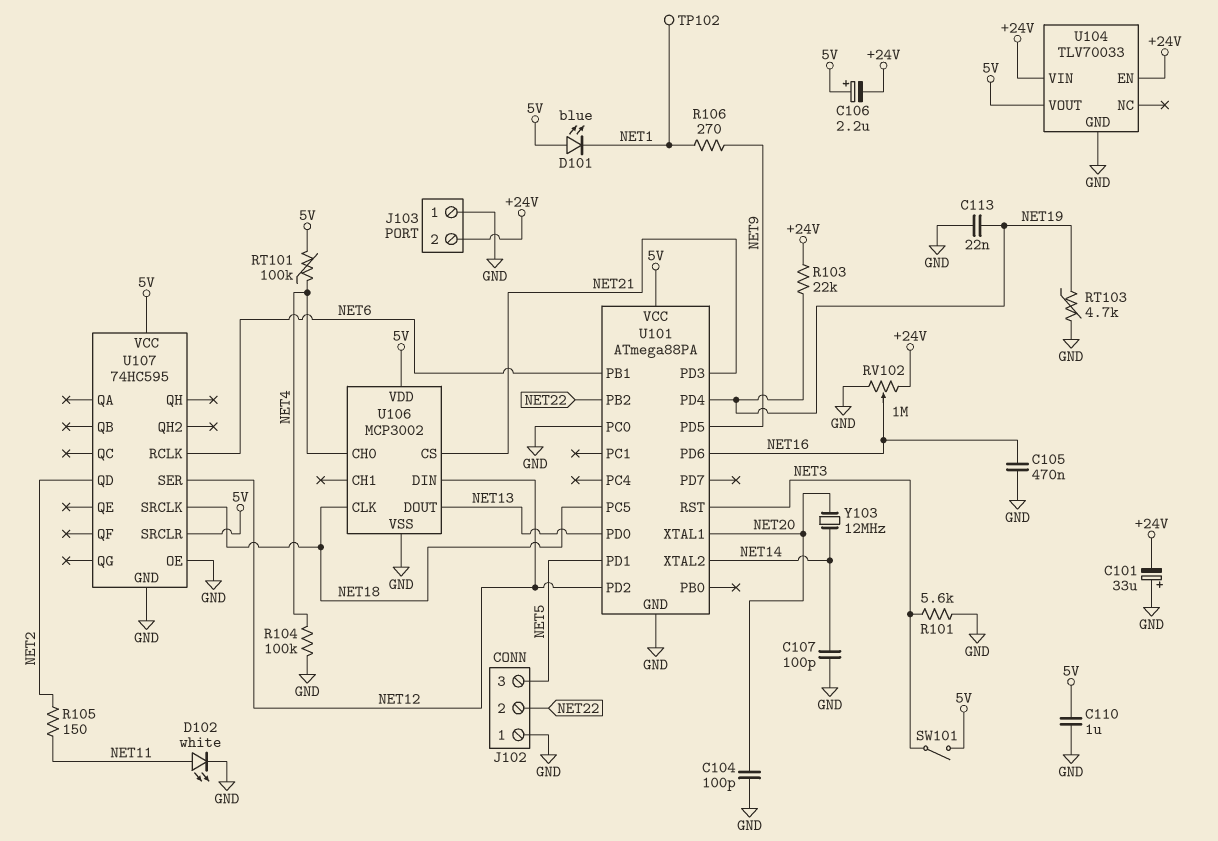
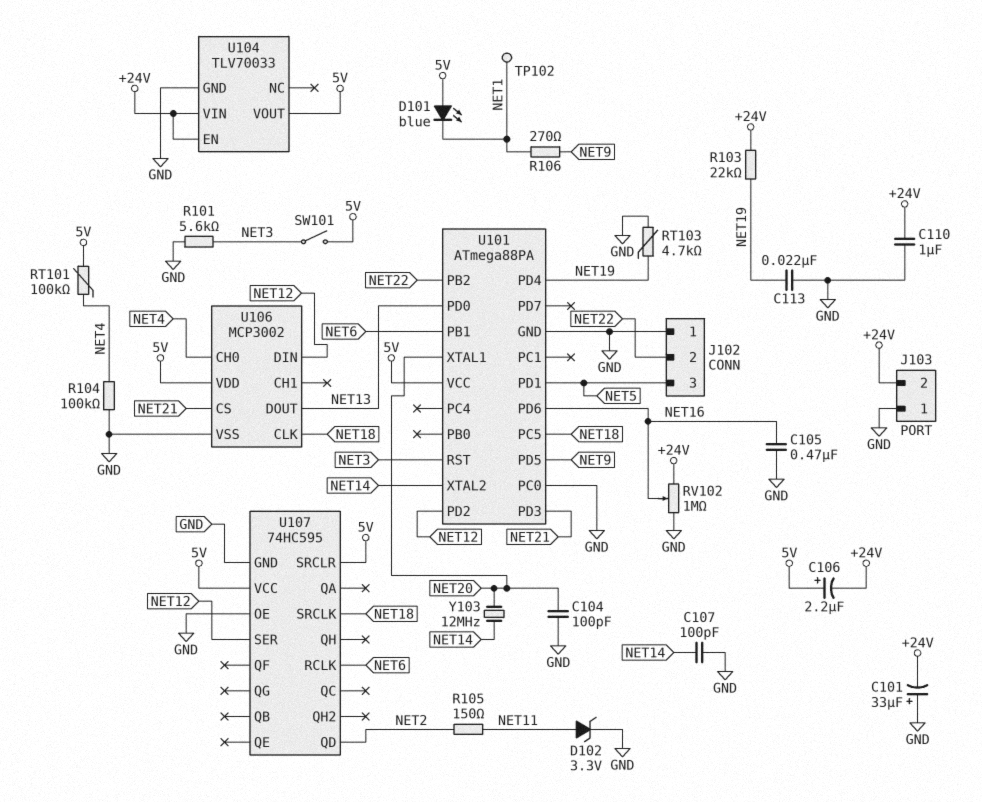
C110: 1uF (5V, GND) -> 1uF (+24V, GND)
D102: LED white (A NET11, K GND) -> zener 3.3V (A NET11, K GND)

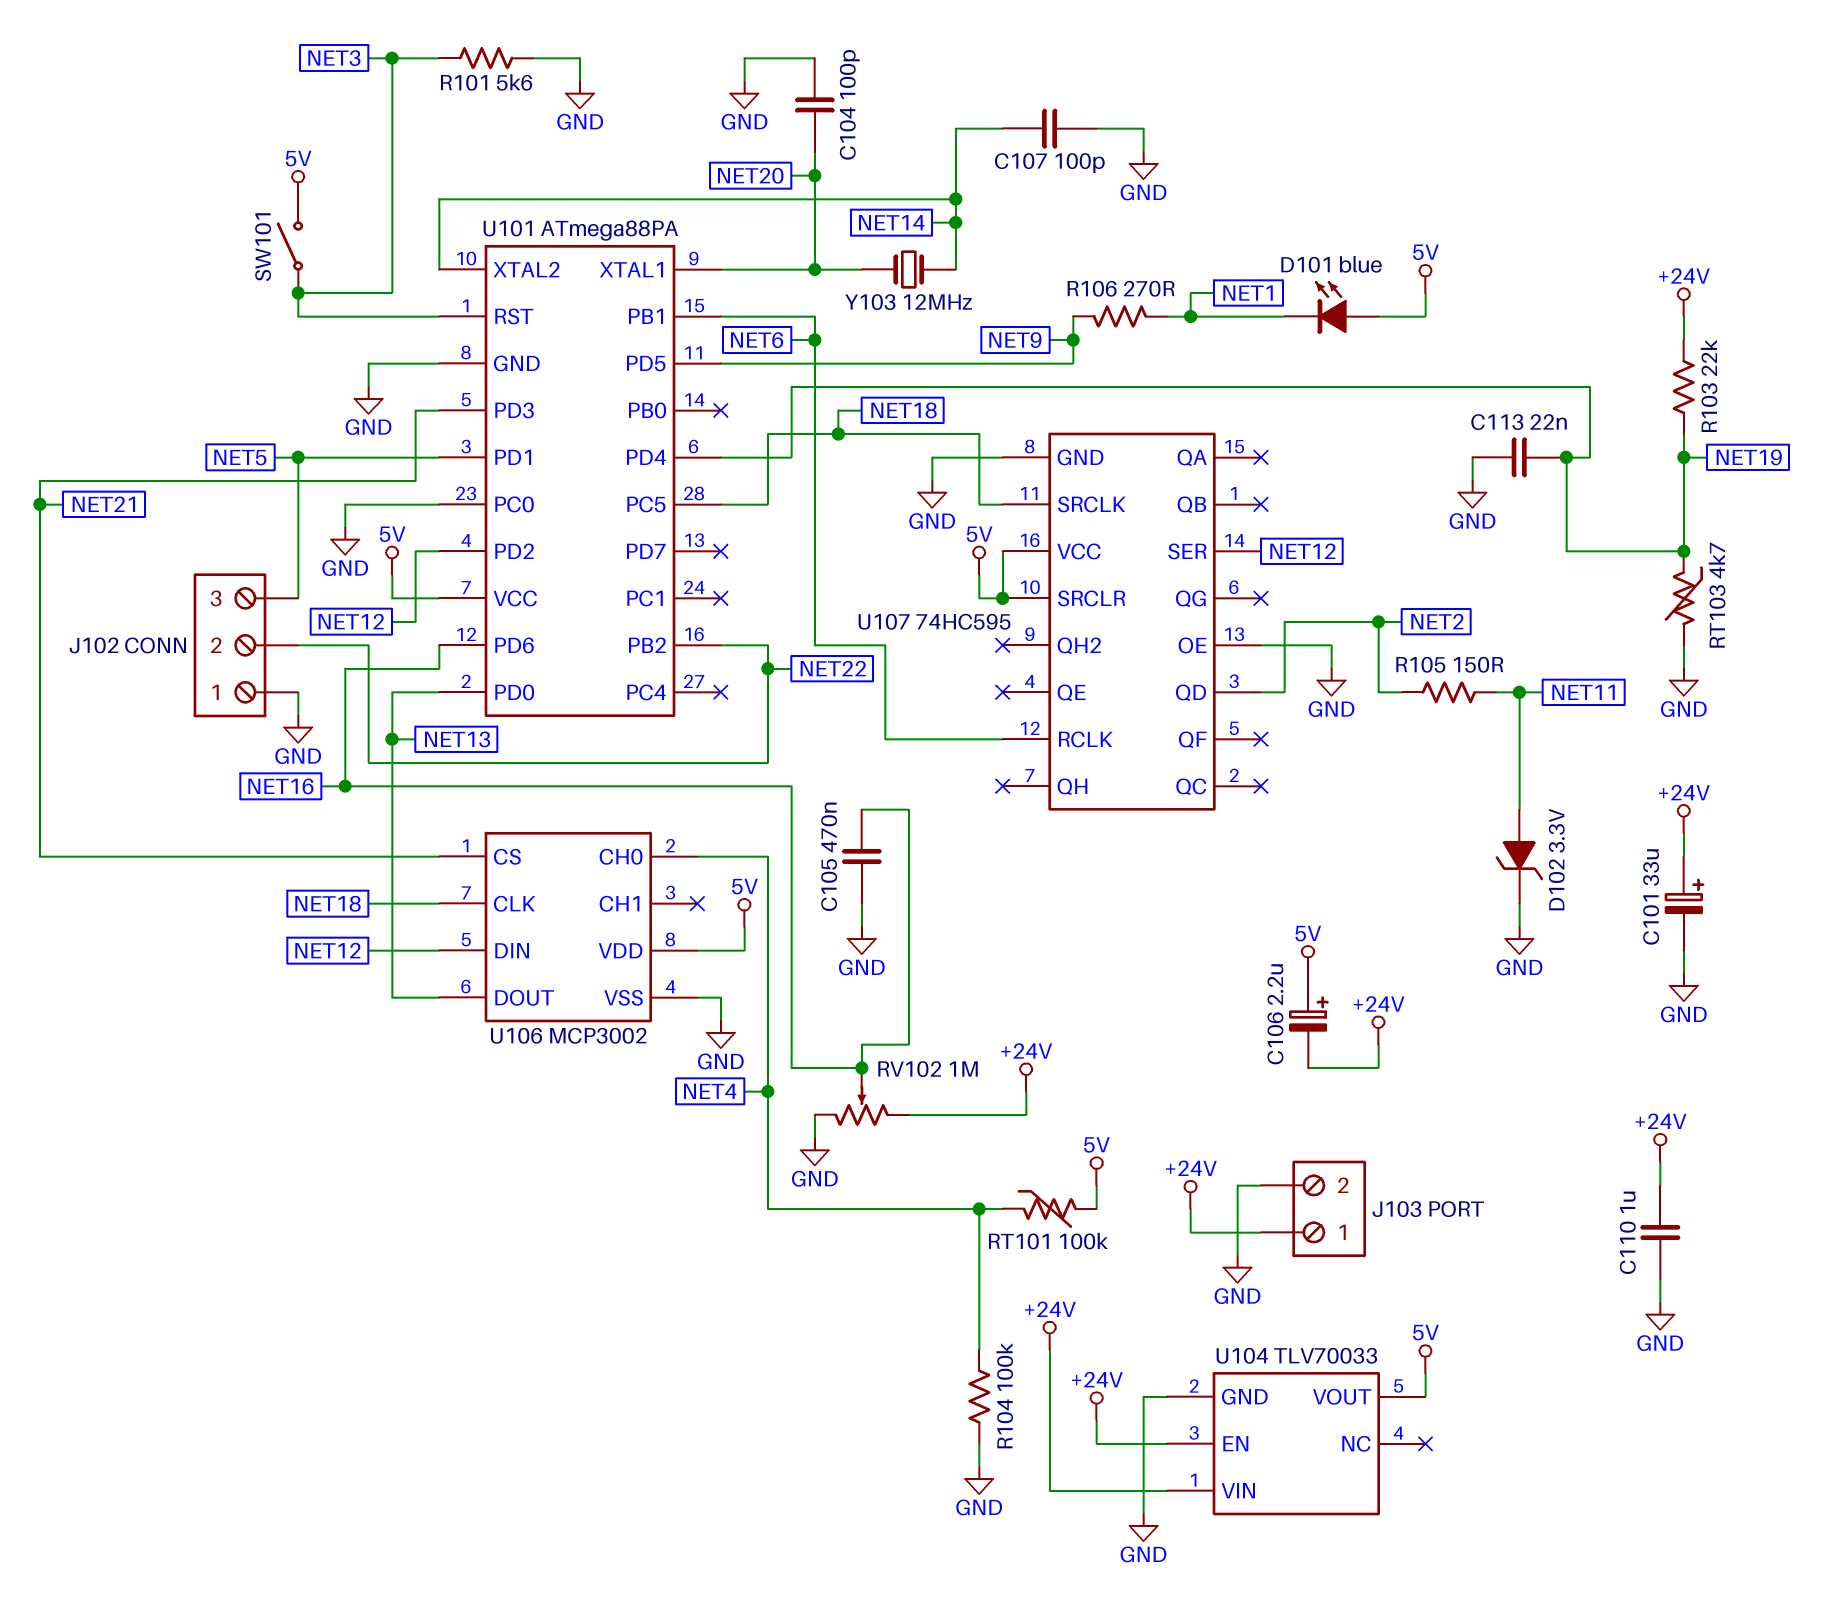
C101: 33uF (plus GND, minus +24V) -> 33uF (plus +24V, minus GND)
J103 pin 1: GND -> +24V
J103 pin 2: +24V -> GND
TP102: test point (NET1) -> none

